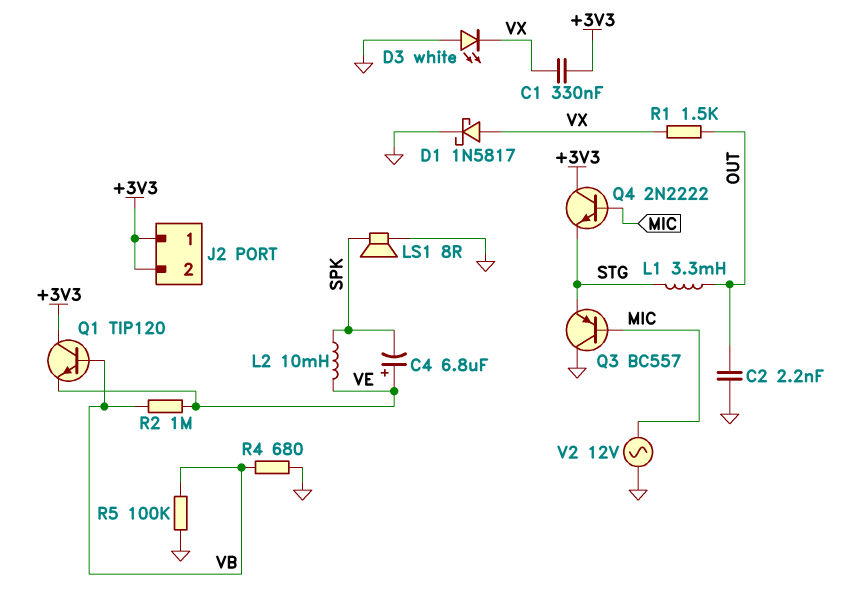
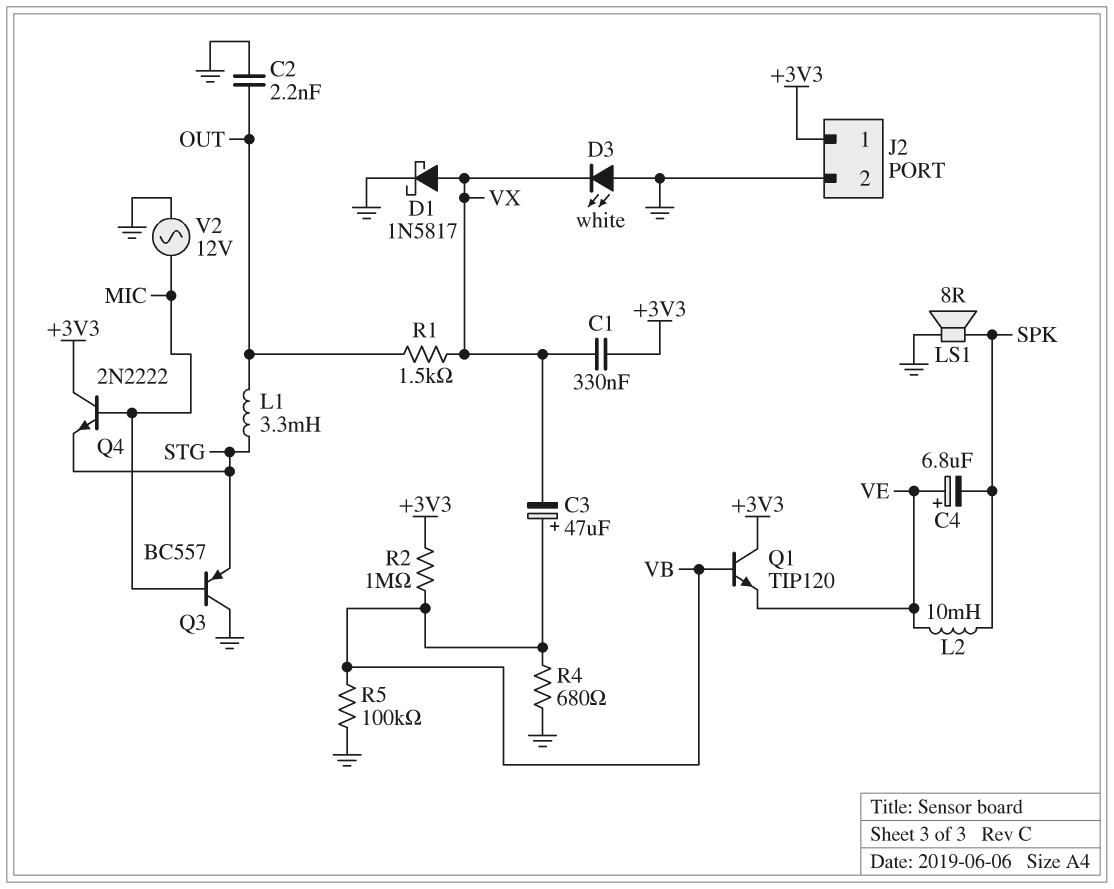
C3: none -> 47uF (plus VB, minus VX)
J2 pin 2: +3V3 -> GND
R2: 1M (VB, VE) -> 1M (+3V3, VB)

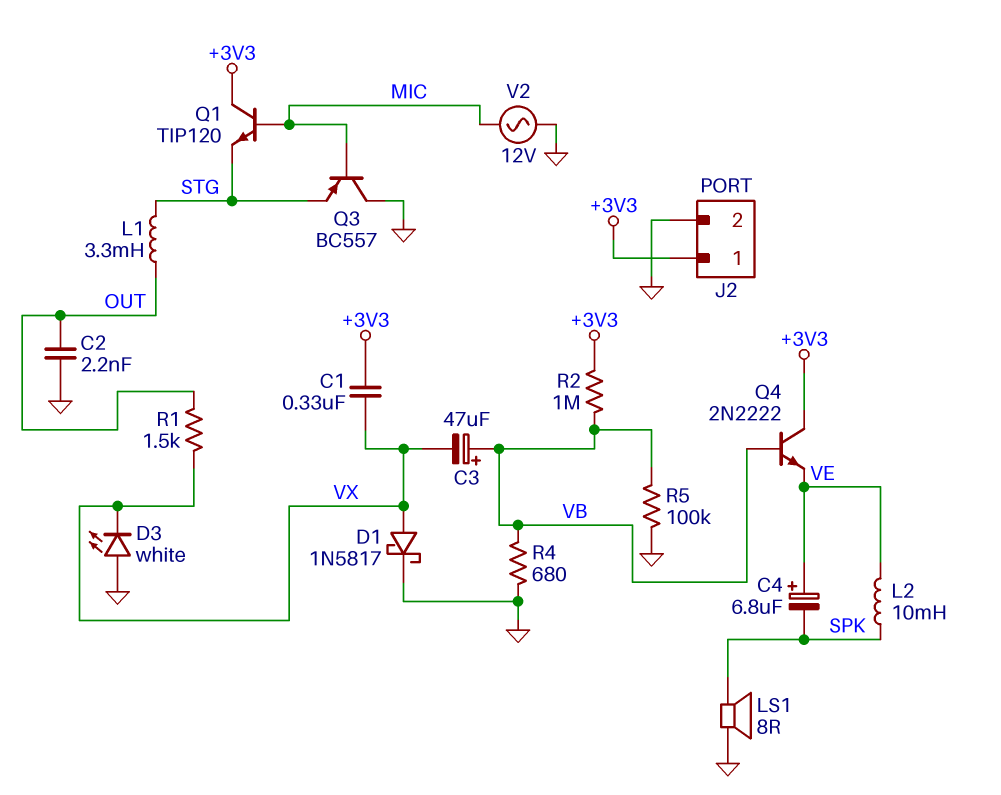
Q1: NPN TIP120 (B VB, C +3V3, E VE) -> NPN TIP120 (B MIC, C +3V3, E STG)
Q4: NPN 2N2222 (B MIC, C +3V3, E STG) -> NPN 2N2222 (B VB, C +3V3, E VE)

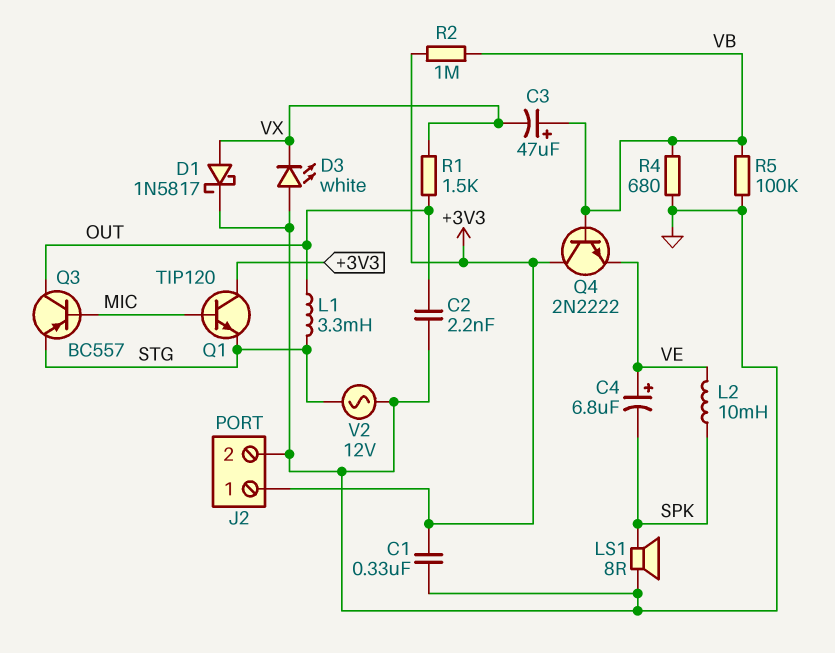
C1: 330nF (+3V3, VX) -> 330nF (+3V3, GND)
Q3: PNP BC557 (B MIC, C GND, E STG) -> PNP BC557 (B MIC, C OUT, E STG)
V2: AC 12V (GND, MIC) -> AC 12V (GND, STG)

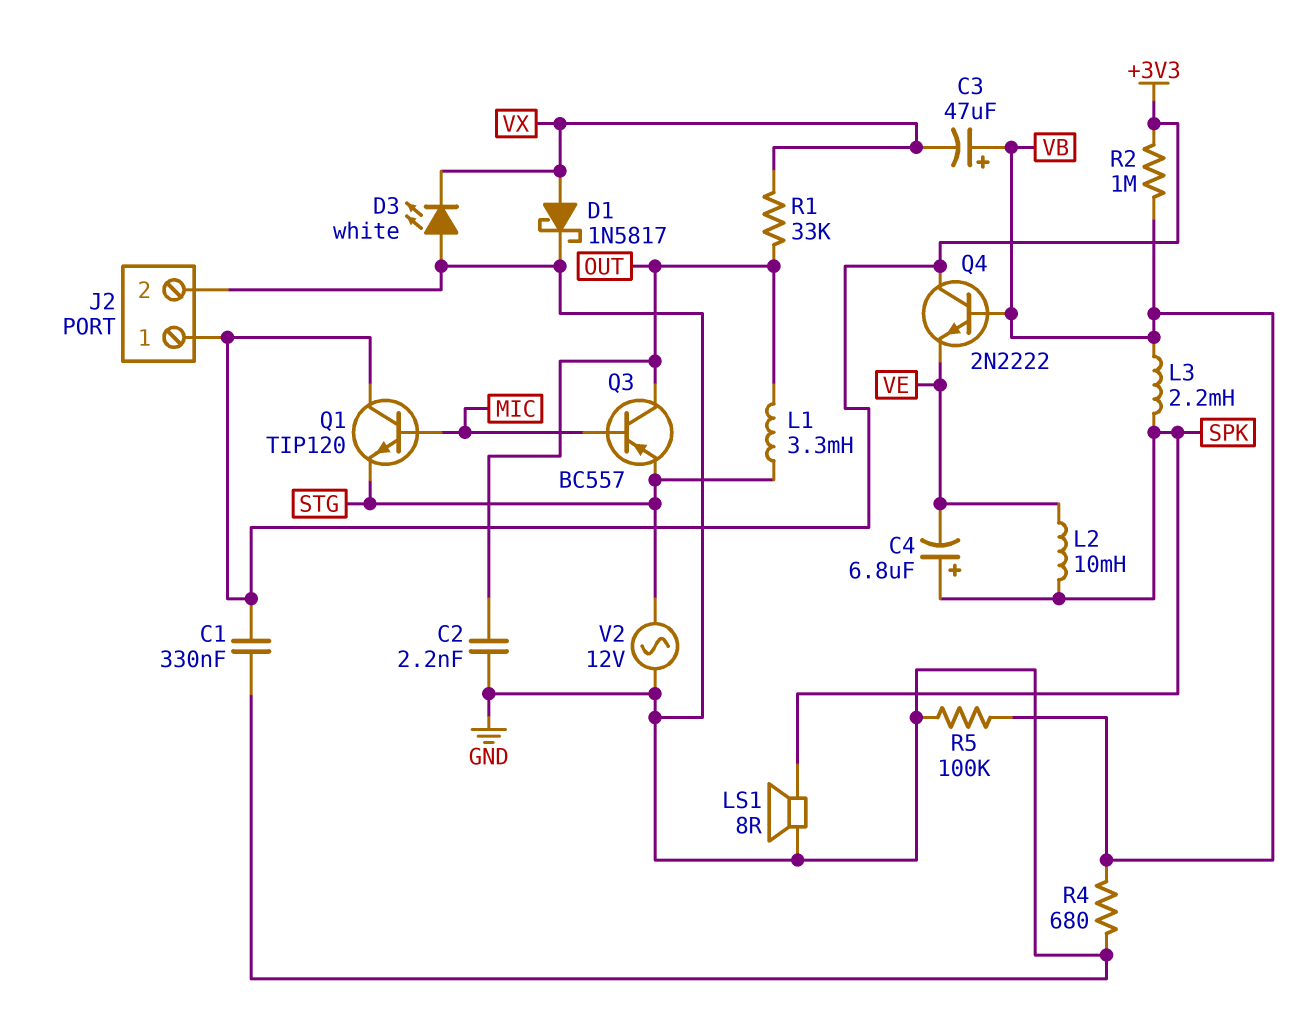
C4: 6.8uF (plus VE, minus SPK) -> 6.8uF (plus SPK, minus VE)
L3: none -> 2.2mH (SPK, VB)
R1: 1.5k (OUT, VX) -> 33k (OUT, VX)

